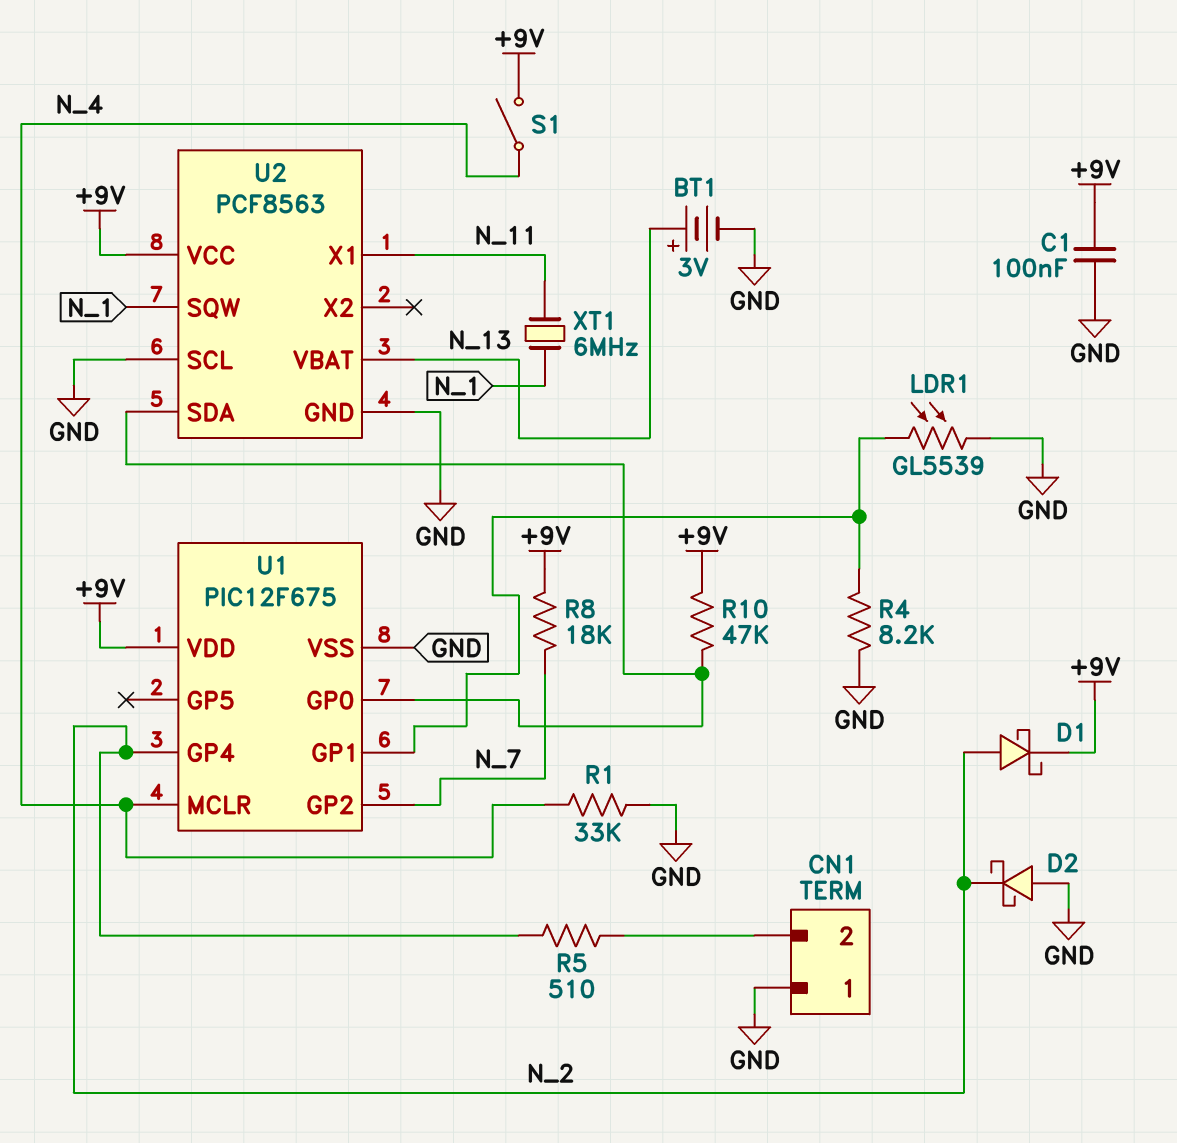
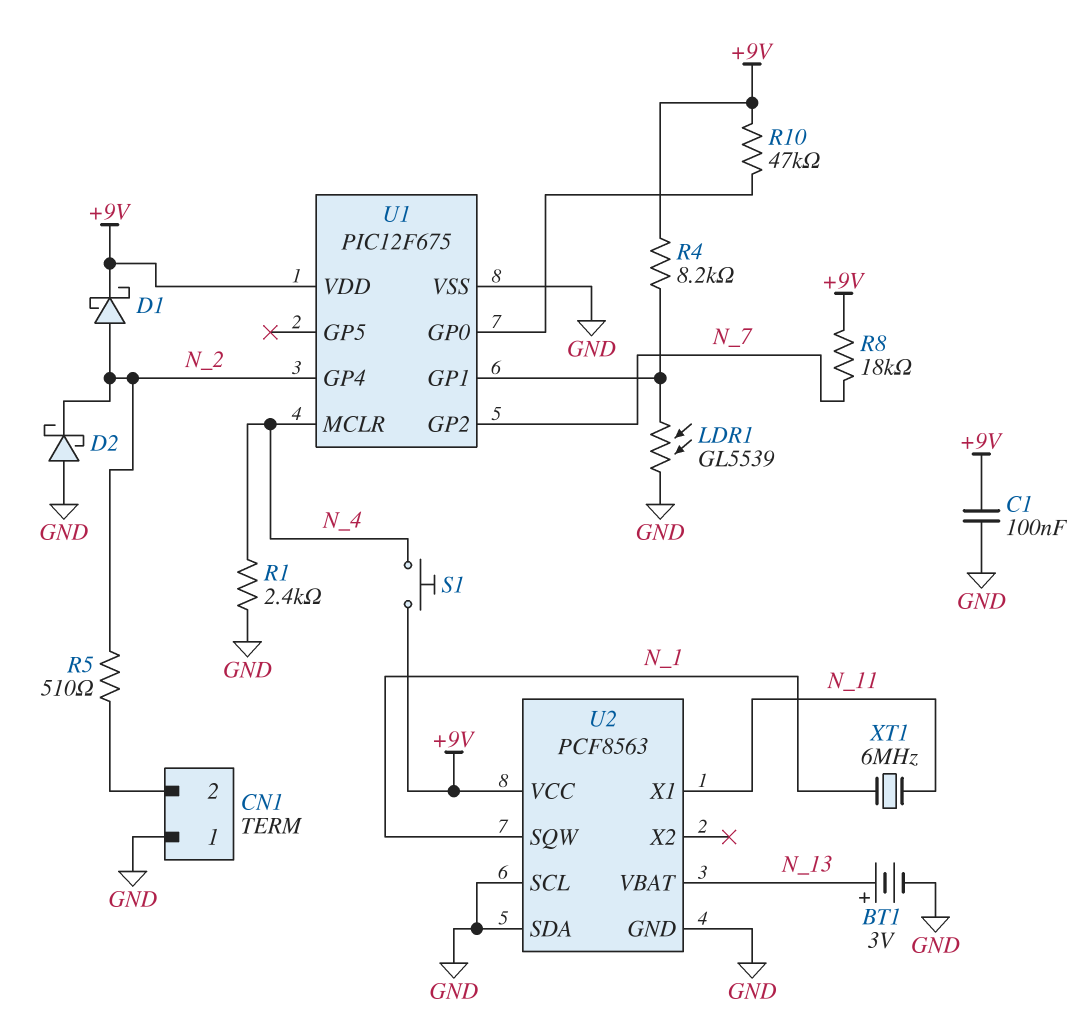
R1: 33k (GND, N_4) -> 2.4k (GND, N_4)
R4: 8.2k (GND, U1/GP1) -> 8.2k (+9V, U1/GP1)
S1: switch (+9V, N_4) -> button (+9V, N_4)
U2 pin SDA: U1/GP0 -> GND

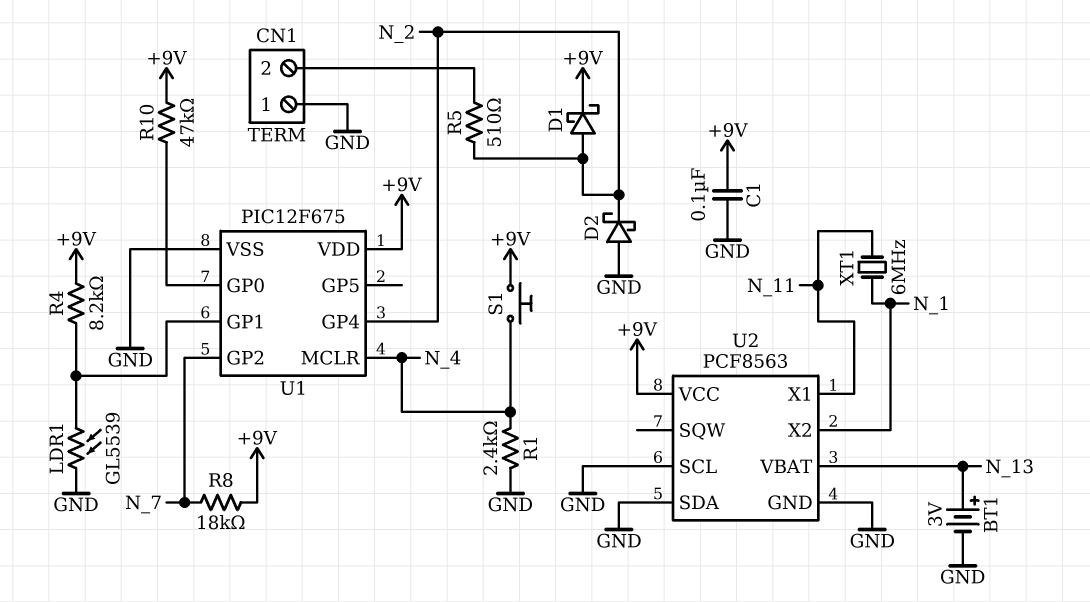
U2 pin SQW: N_1 -> none
U2 pin X2: none -> N_1

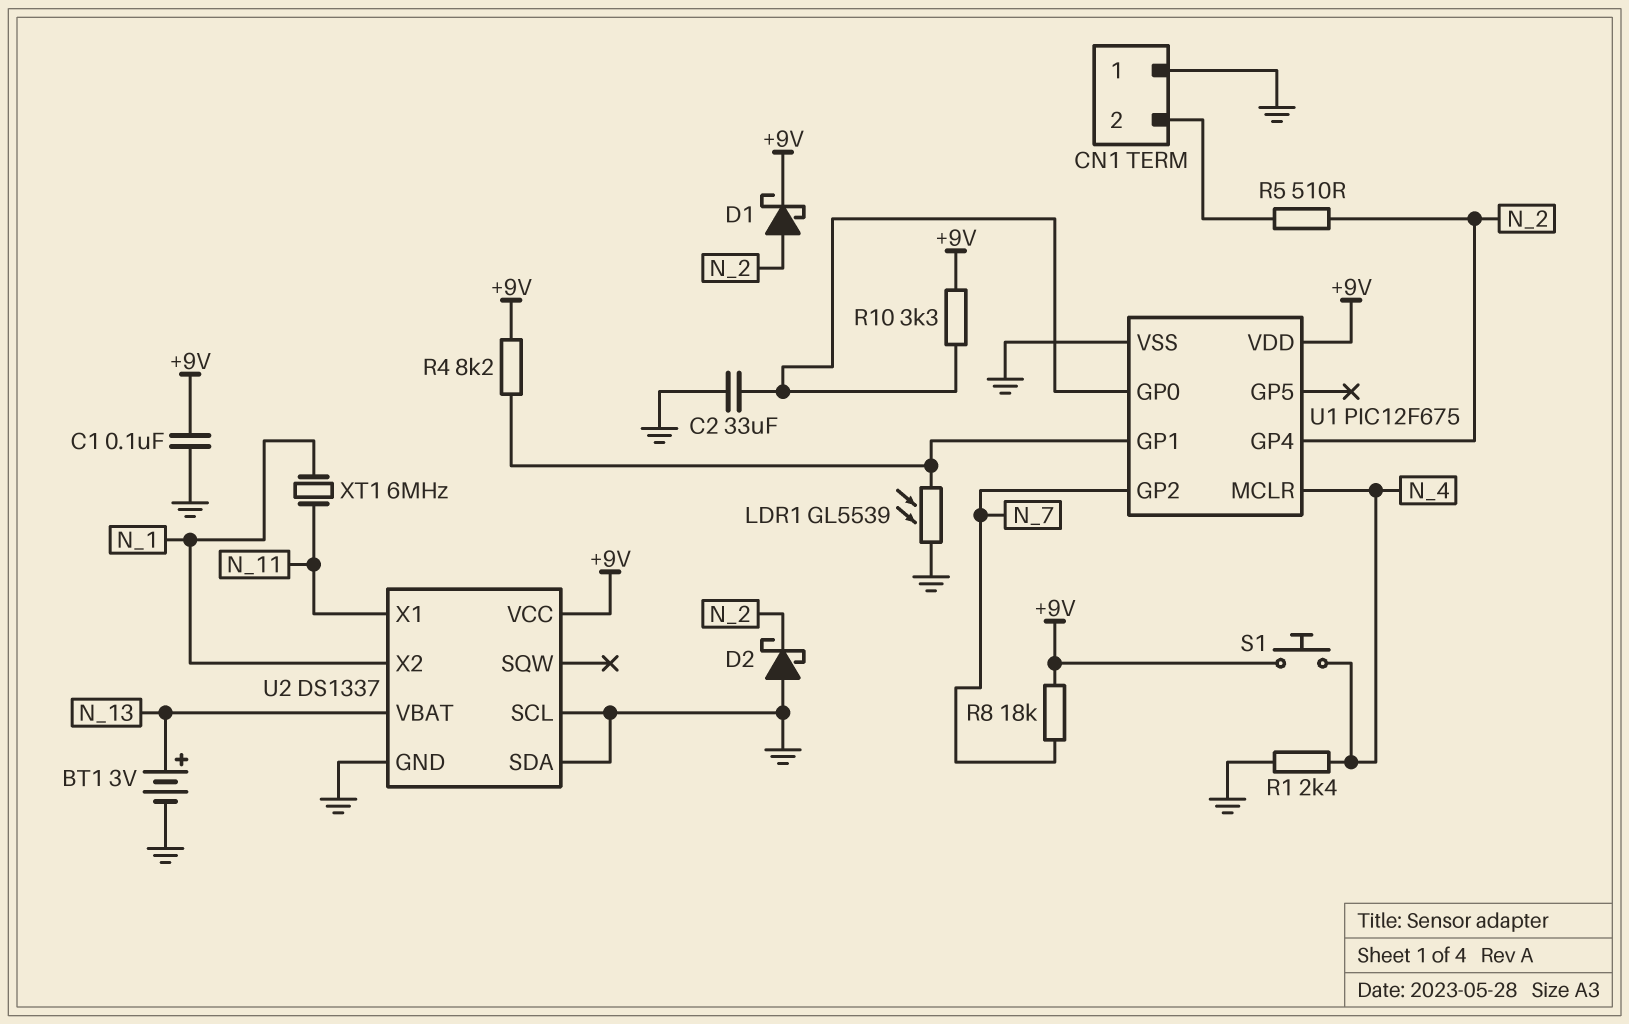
C2: none -> 33uF (GND, U1/GP0)
R10: 47k (+9V, U1/GP0) -> 3.3k (+9V, U1/GP0)
U2: PCF8563 -> DS1337

